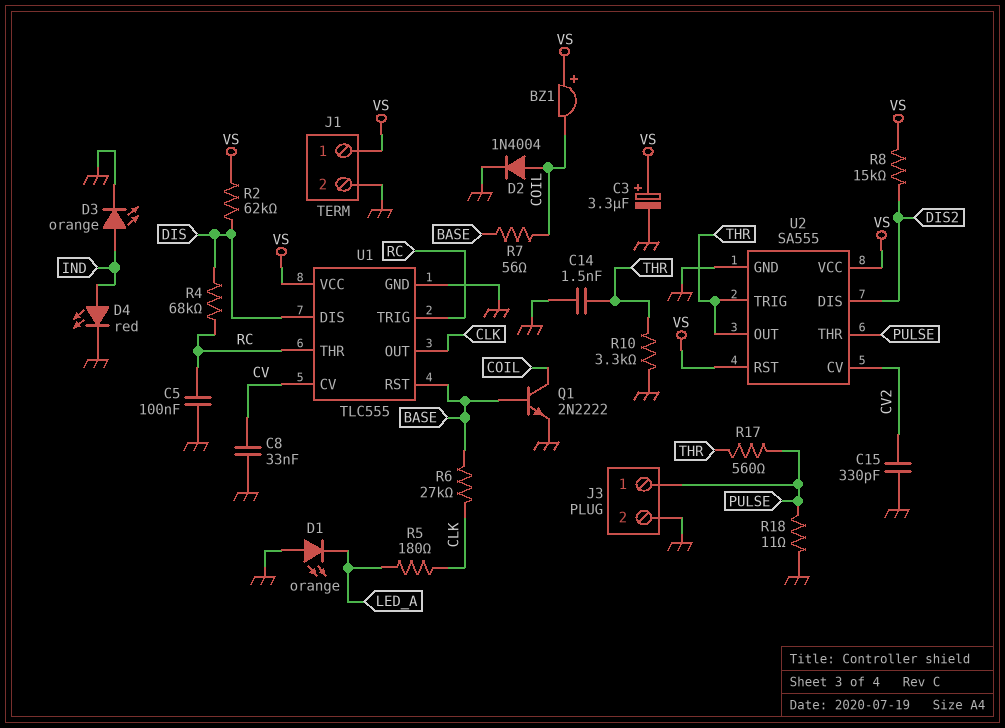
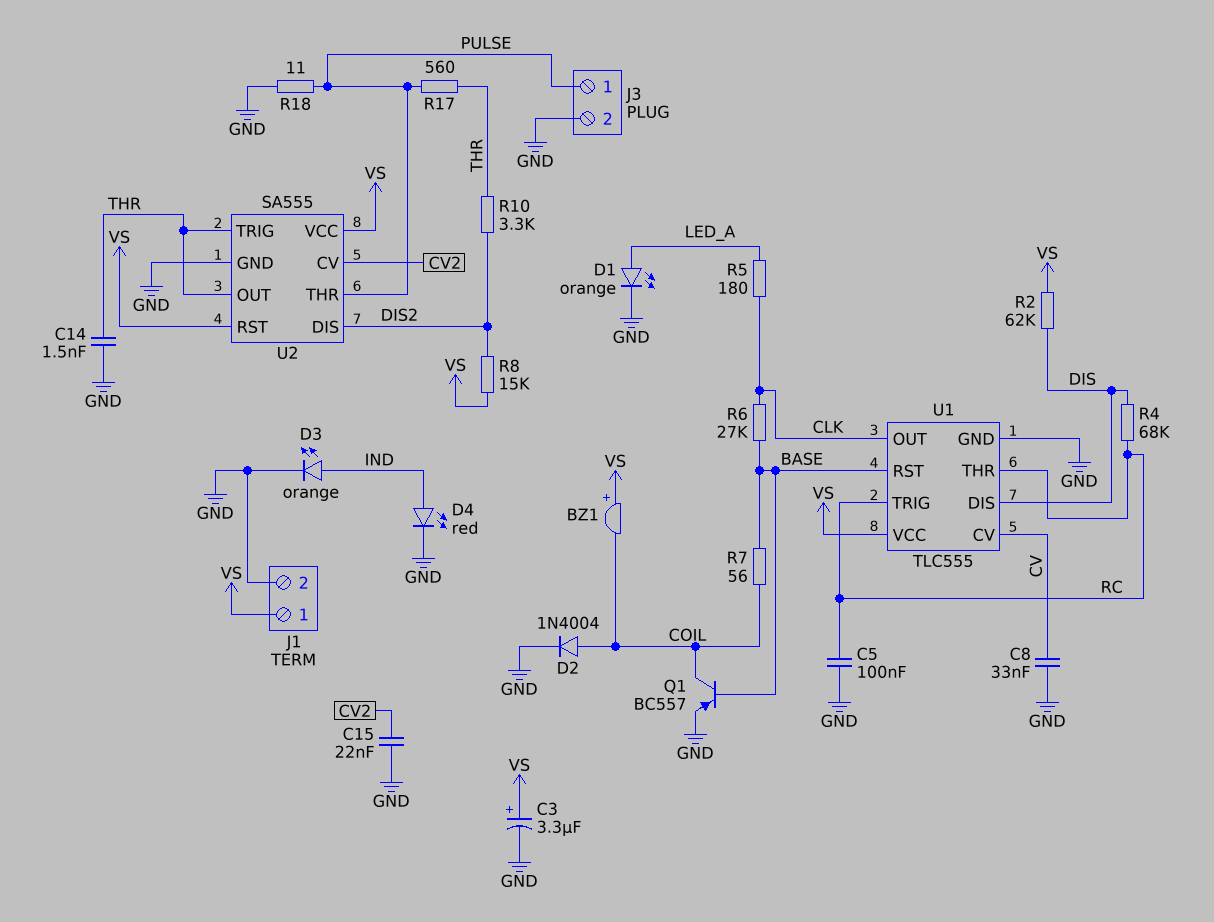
C15: 330pF (CV2, GND) -> 22nF (CV2, GND)
D1: LED orange (A GND, K LED_A) -> LED orange (A LED_A, K GND)
Q1: NPN 2N2222 (B BASE, C COIL, E GND) -> PNP BC557 (B BASE, C COIL, E GND)
R10: 3.3k (GND, THR) -> 3.3k (DIS2, THR)

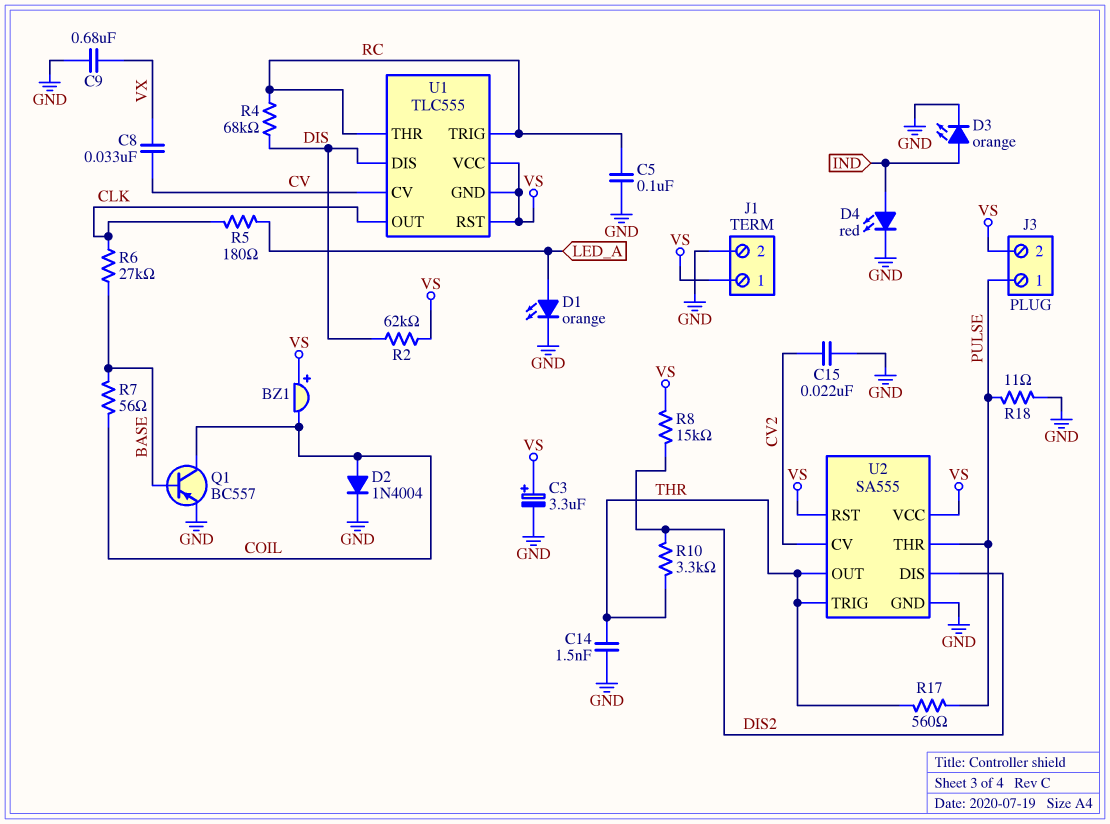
C8: 33nF (CV, GND) -> 33nF (CV, VX)
C9: none -> 680nF (GND, VX)
J3 pin 2: GND -> VS
U1 pin GND: GND -> VS
U1 pin RST: BASE -> VS

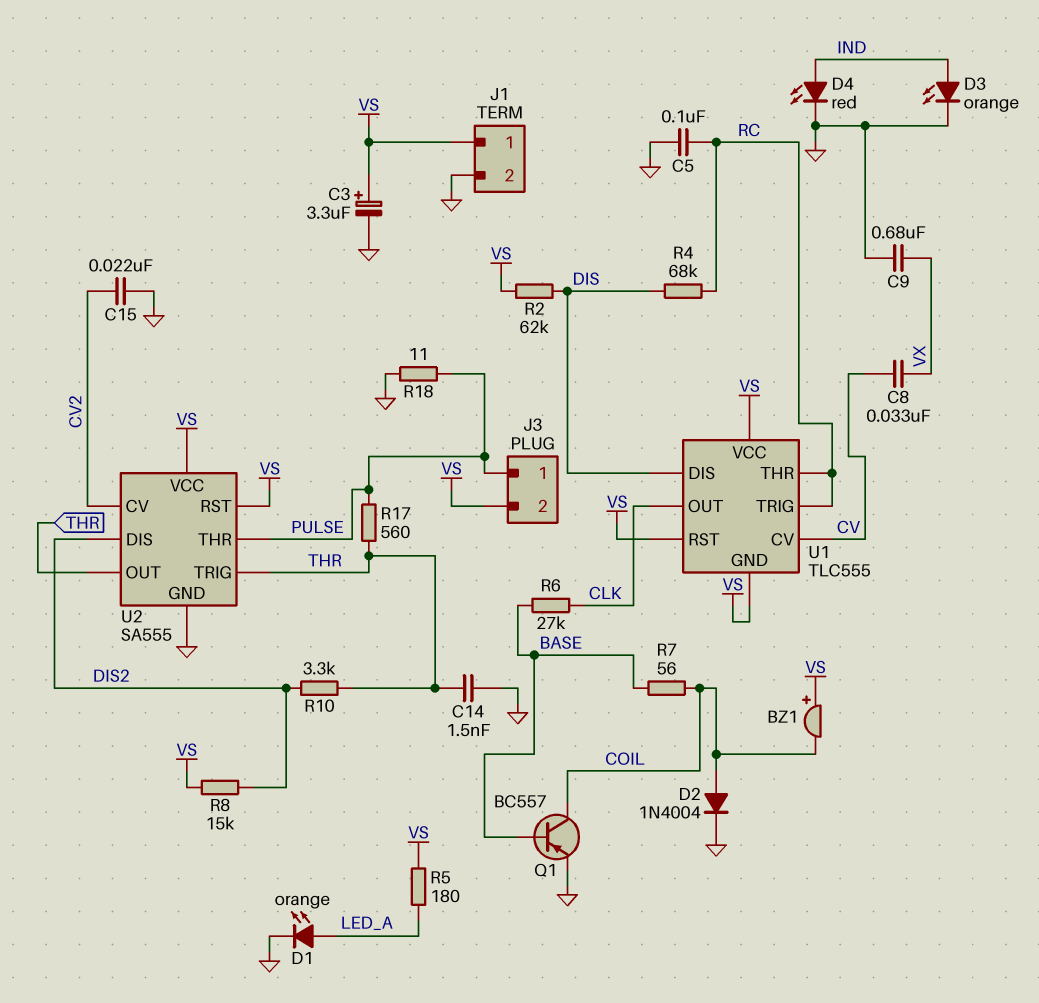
R5: 180 (CLK, LED_A) -> 180 (LED_A, VS)

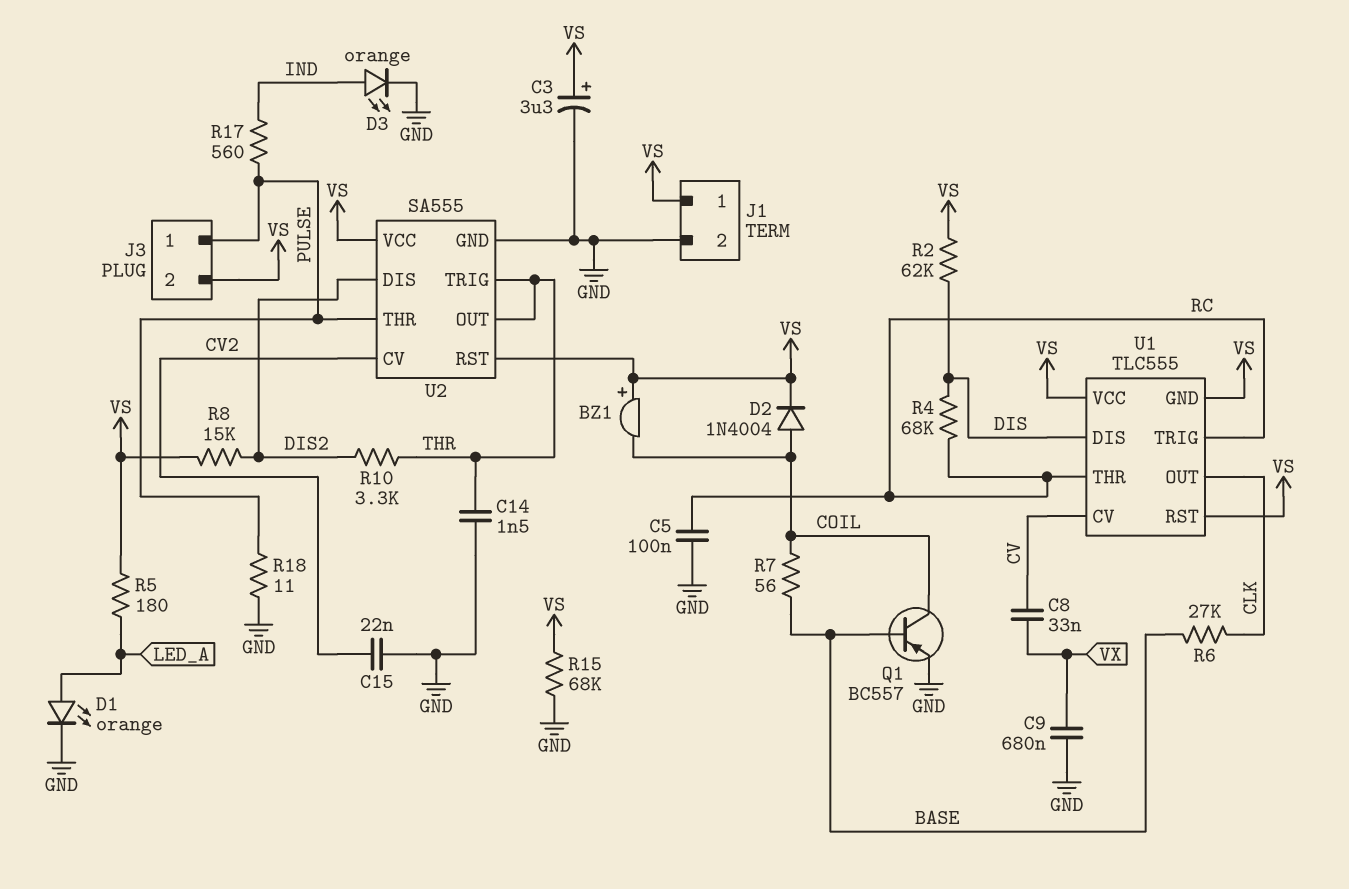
D2: diode 1N4004 (A COIL, K GND) -> diode 1N4004 (A COIL, K VS)
D4: LED red (A IND, K GND) -> none
R15: none -> 68k (GND, VS)
R17: 560 (PULSE, THR) -> 560 (IND, PULSE)

